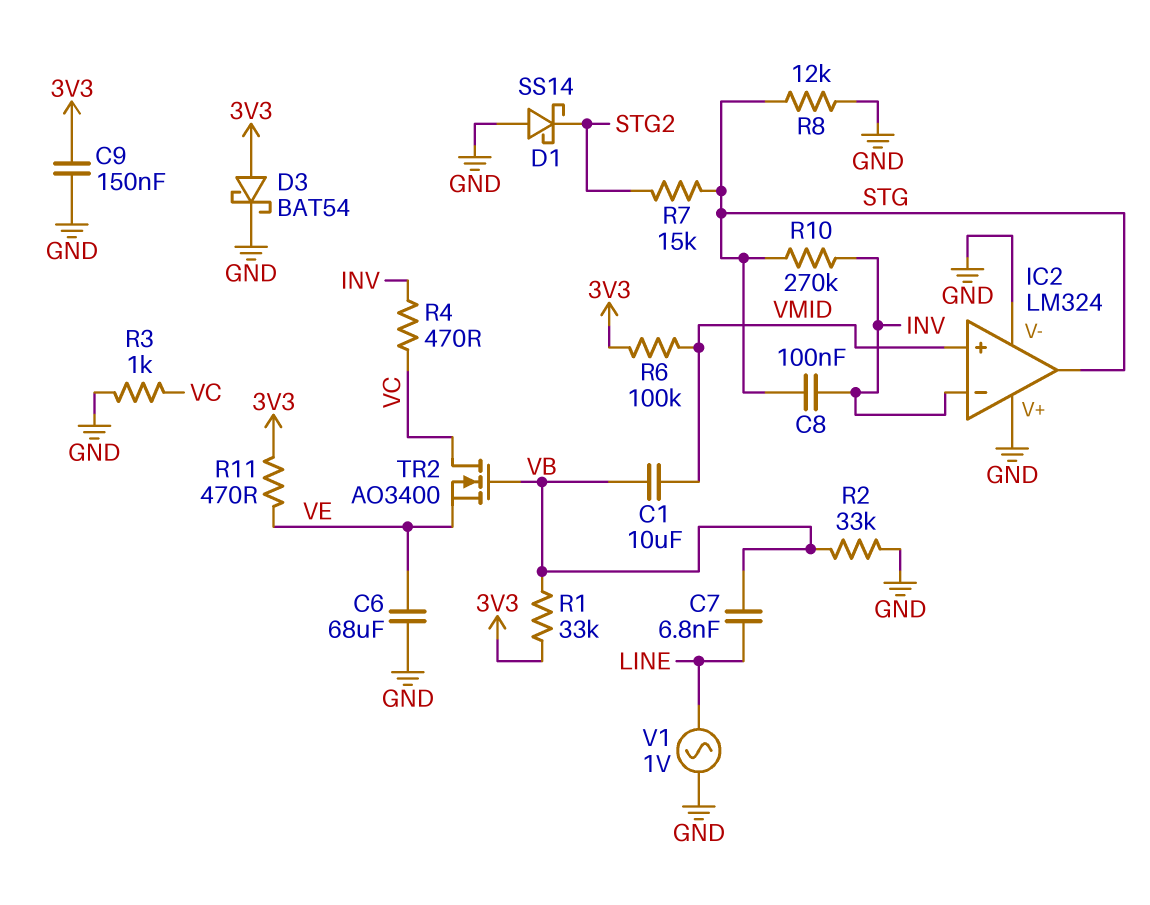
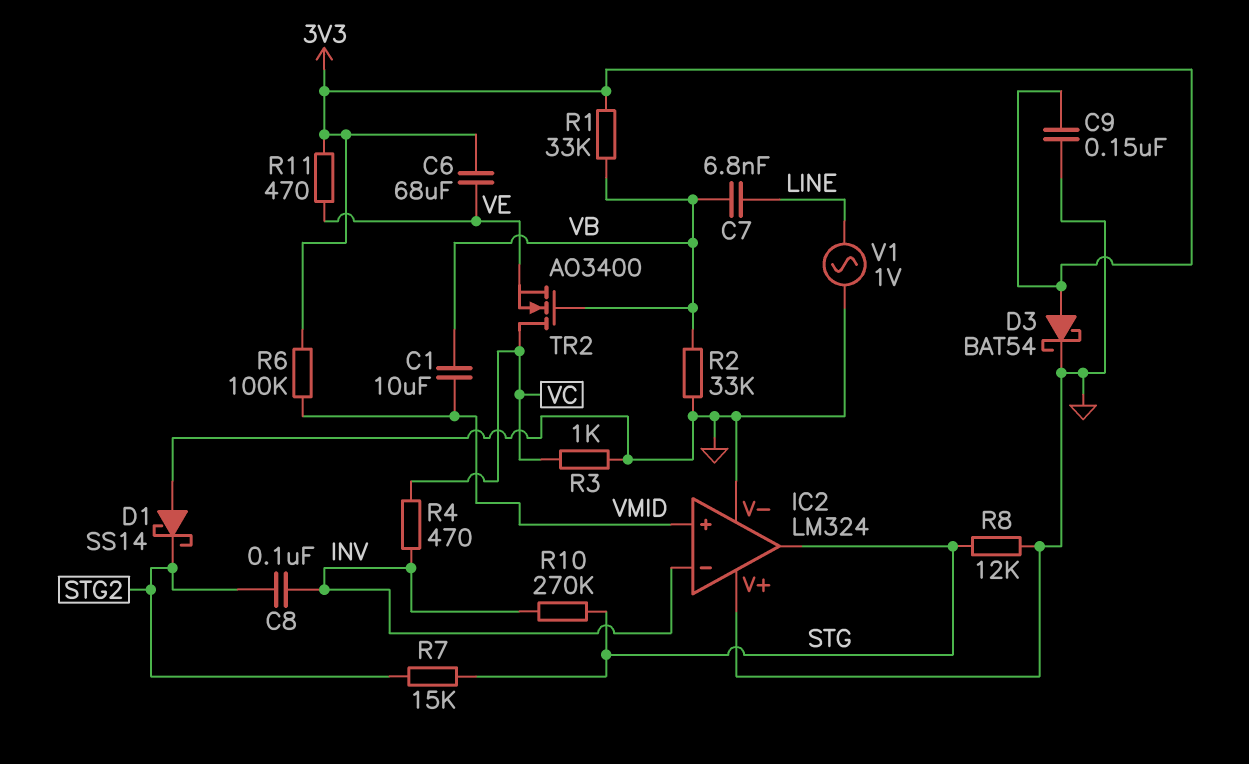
C6: 68uF (GND, VE) -> 68uF (3V3, VE)
C8: 100nF (INV, STG) -> 100nF (INV, STG2)

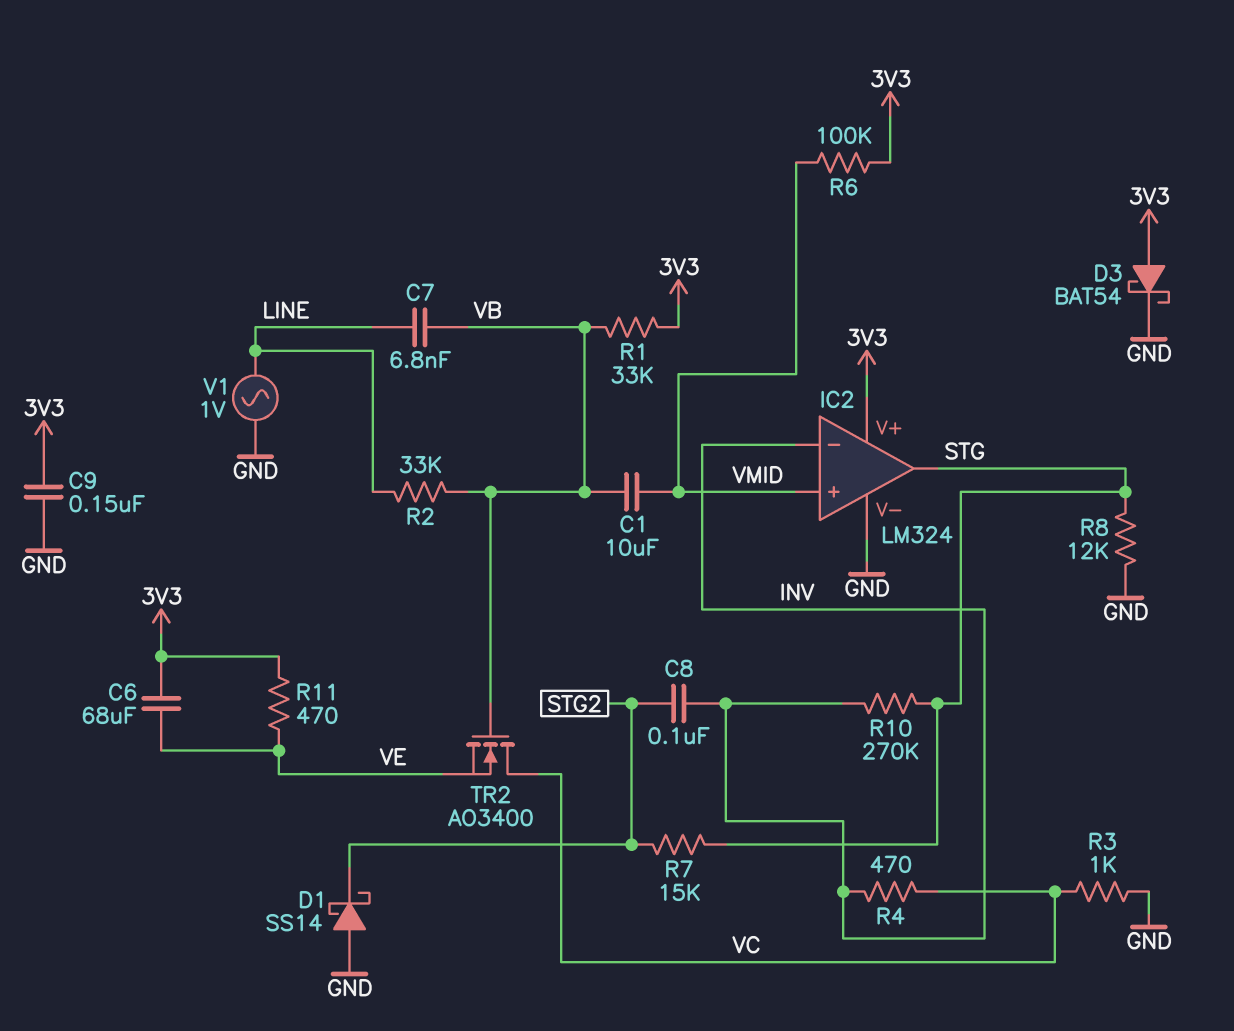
IC2 pin V+: GND -> 3V3
R2: 33k (GND, VB) -> 33k (LINE, VB)

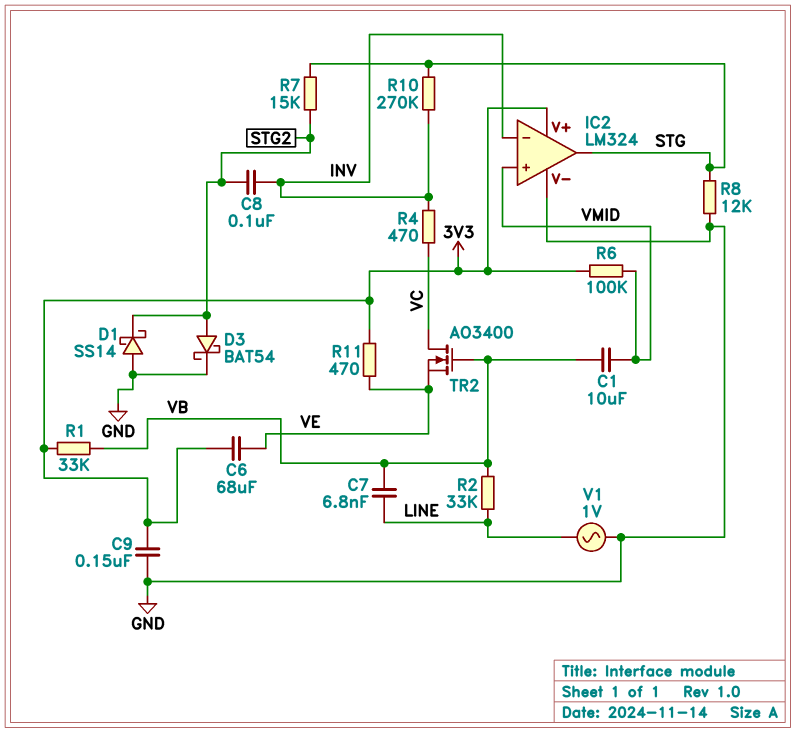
D3: schottky BAT54 (A 3V3, K GND) -> schottky BAT54 (A STG2, K GND)
R3: 1k (GND, VC) -> none

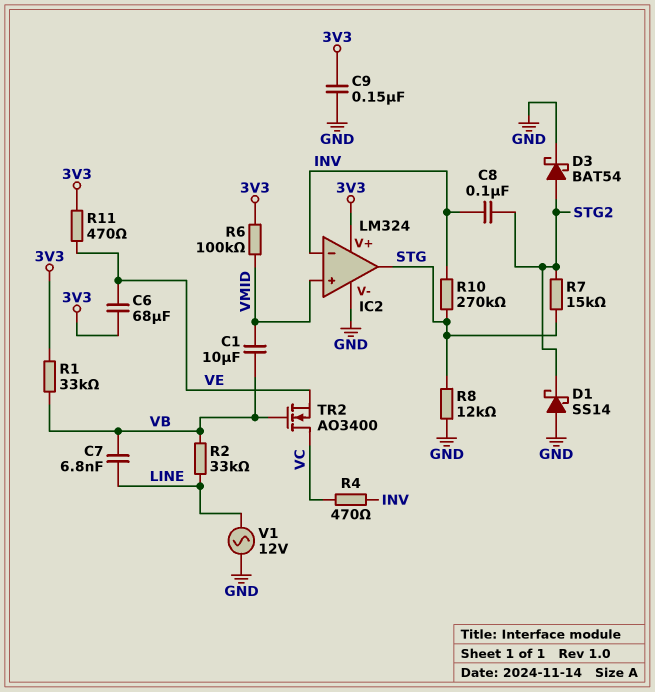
V1: AC 1V (GND, LINE) -> AC 12V (GND, LINE)

